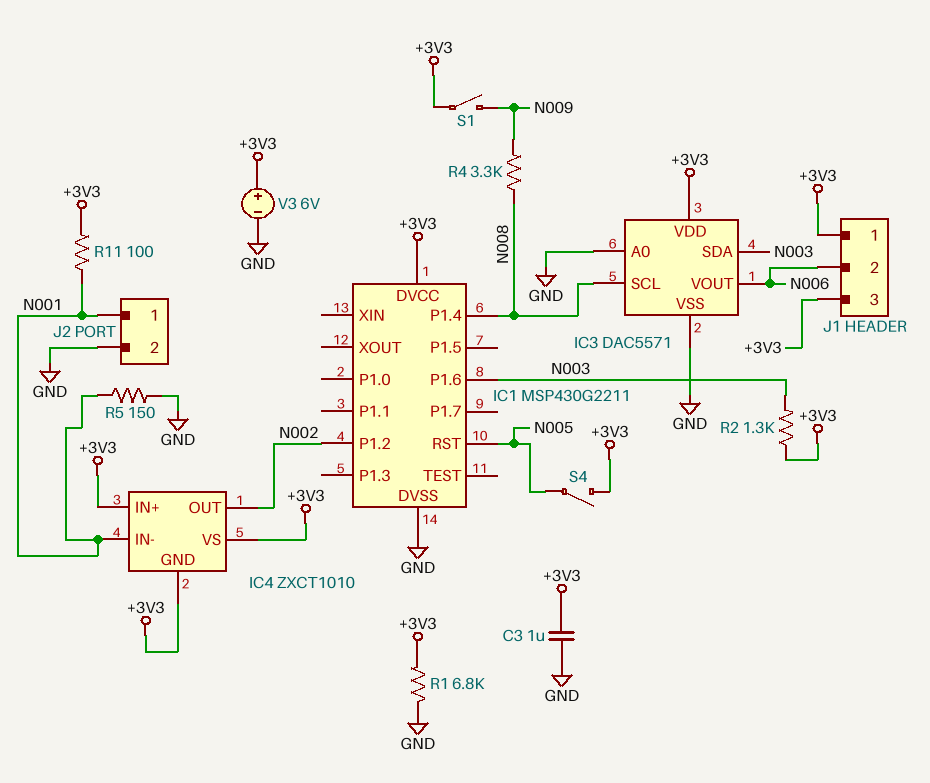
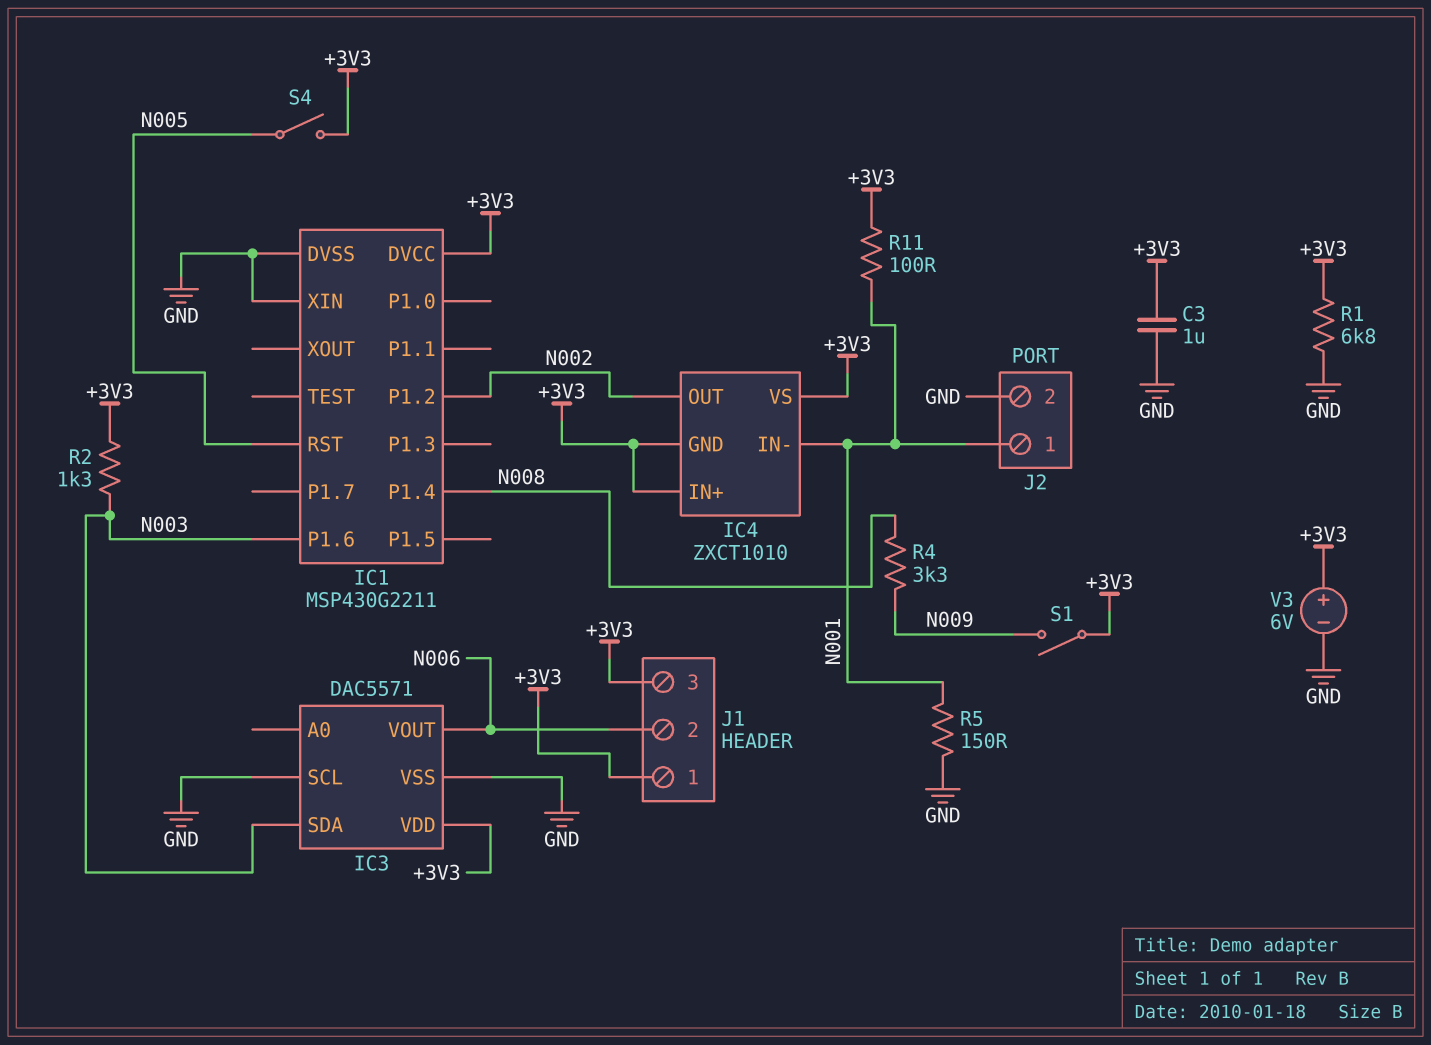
IC1 pin XIN: none -> GND
IC3 pin A0: GND -> none
IC3 pin SCL: N008 -> GND

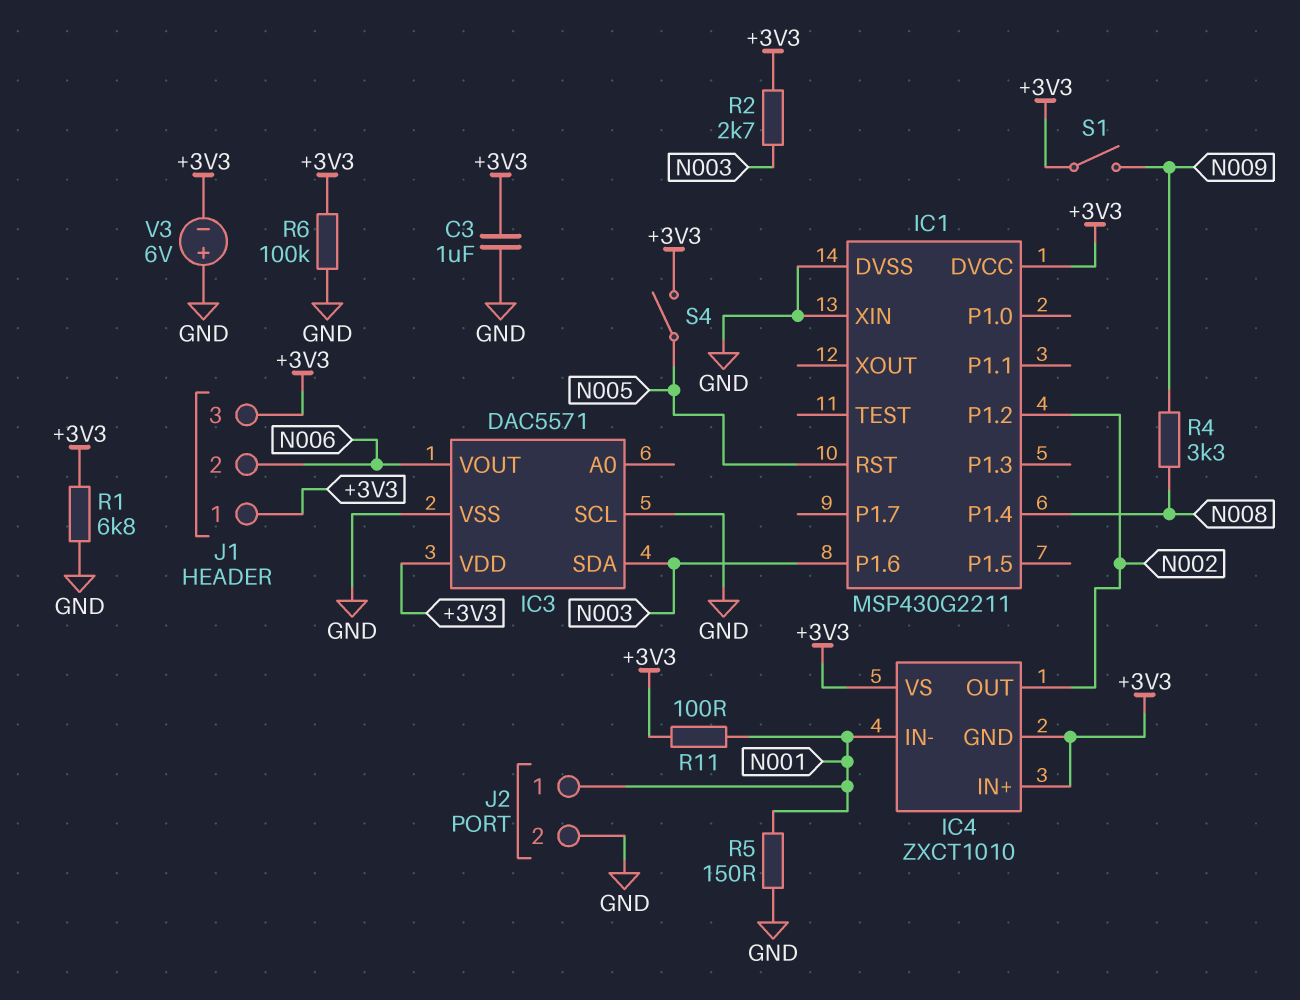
R2: 1.3k (+3V3, N003) -> 2.7k (+3V3, N003)
R6: none -> 100k (+3V3, GND)
V3: 6V (plus +3V3, minus GND) -> 6V (plus GND, minus +3V3)

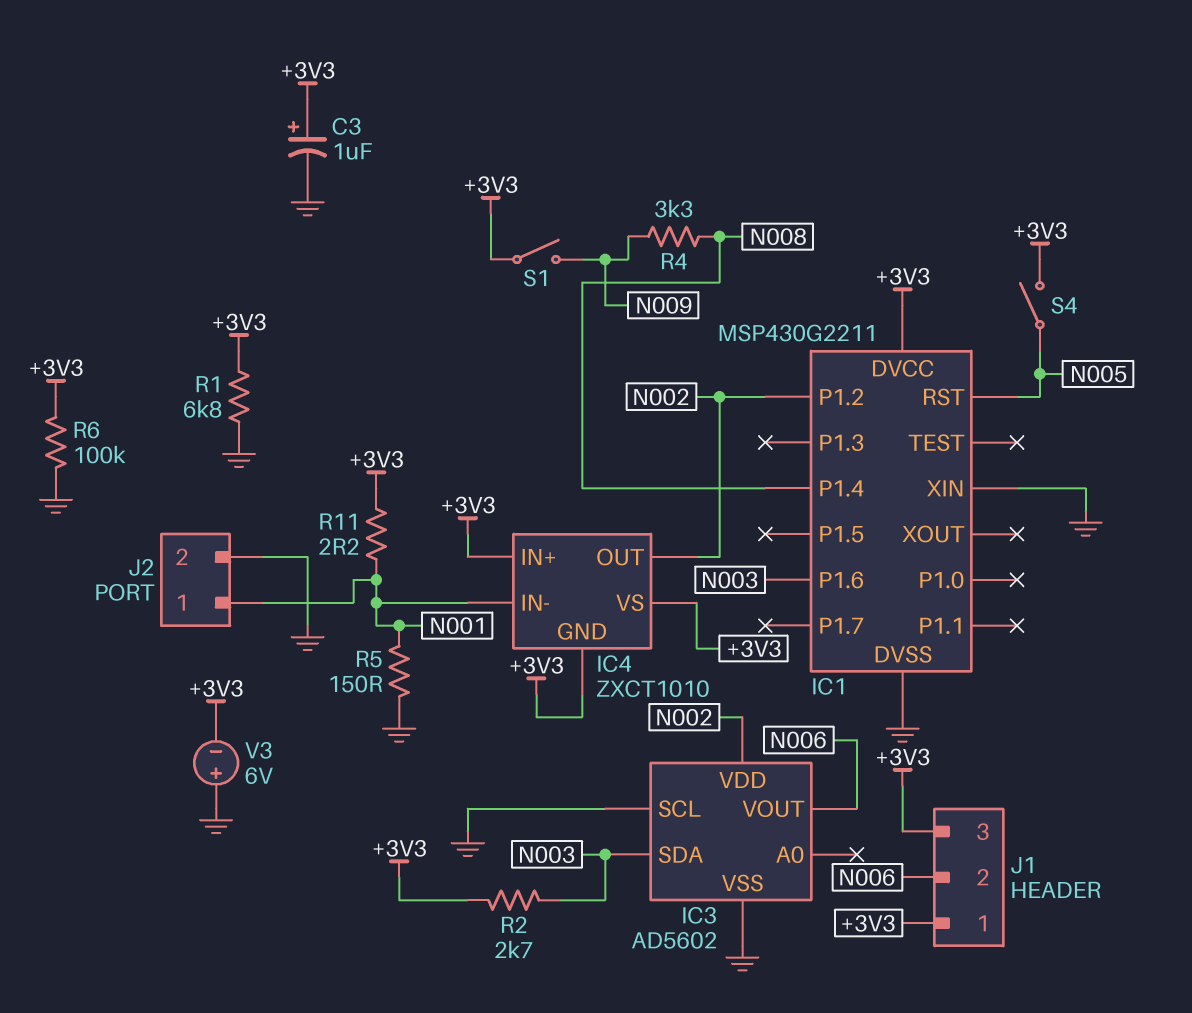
C3: 1uF (+3V3, GND) -> 1uF (plus +3V3, minus GND)
IC3: DAC5571 -> AD5602
IC3 pin VDD: +3V3 -> N002
R11: 100 (+3V3, N001) -> 2.2 (+3V3, N001)

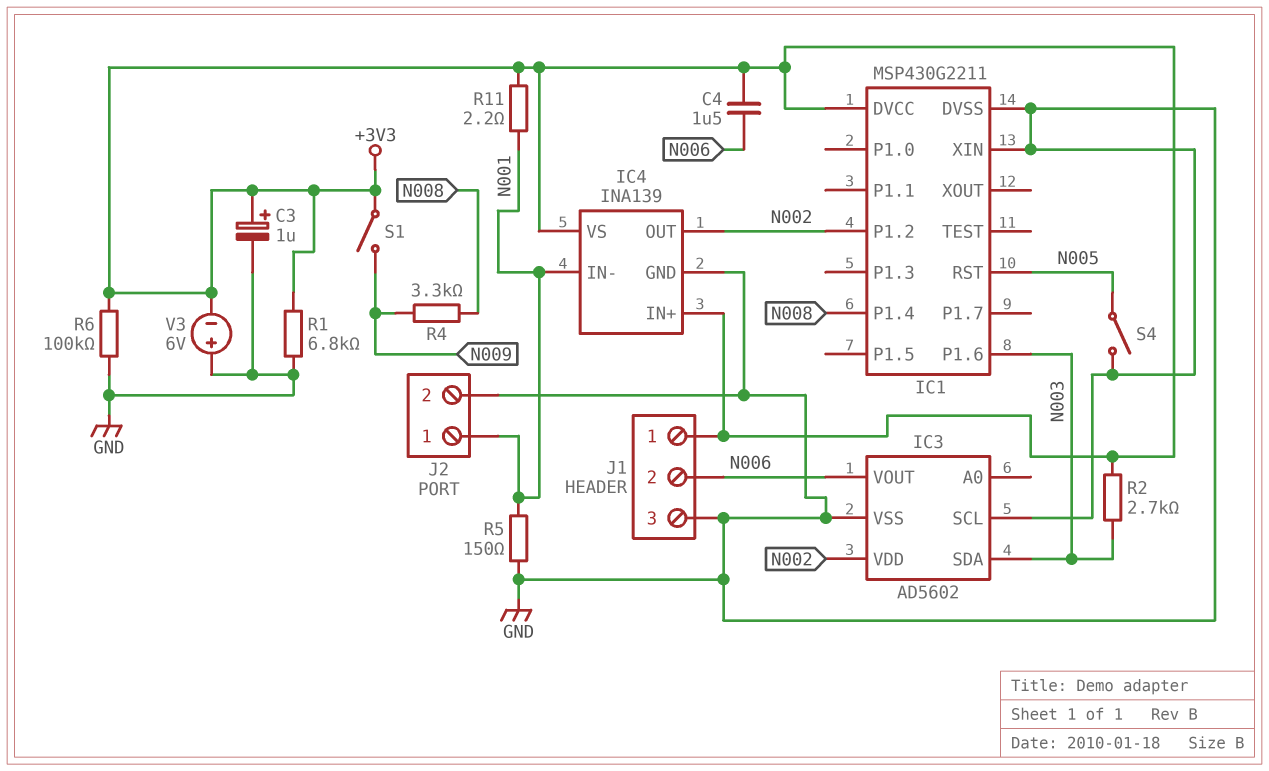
C4: none -> 1.5uF (+3V3, N006)
IC4: ZXCT1010 -> INA139
IC4 pin GND: +3V3 -> GND
J1 pin 3: +3V3 -> GND
S4: switch (+3V3, N005) -> switch (GND, N005)

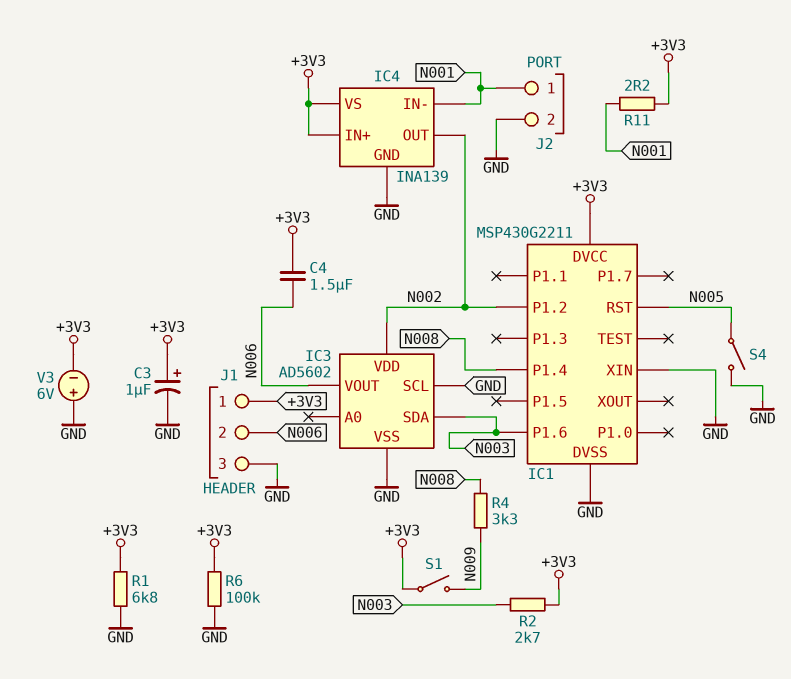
R5: 150 (GND, N001) -> none

